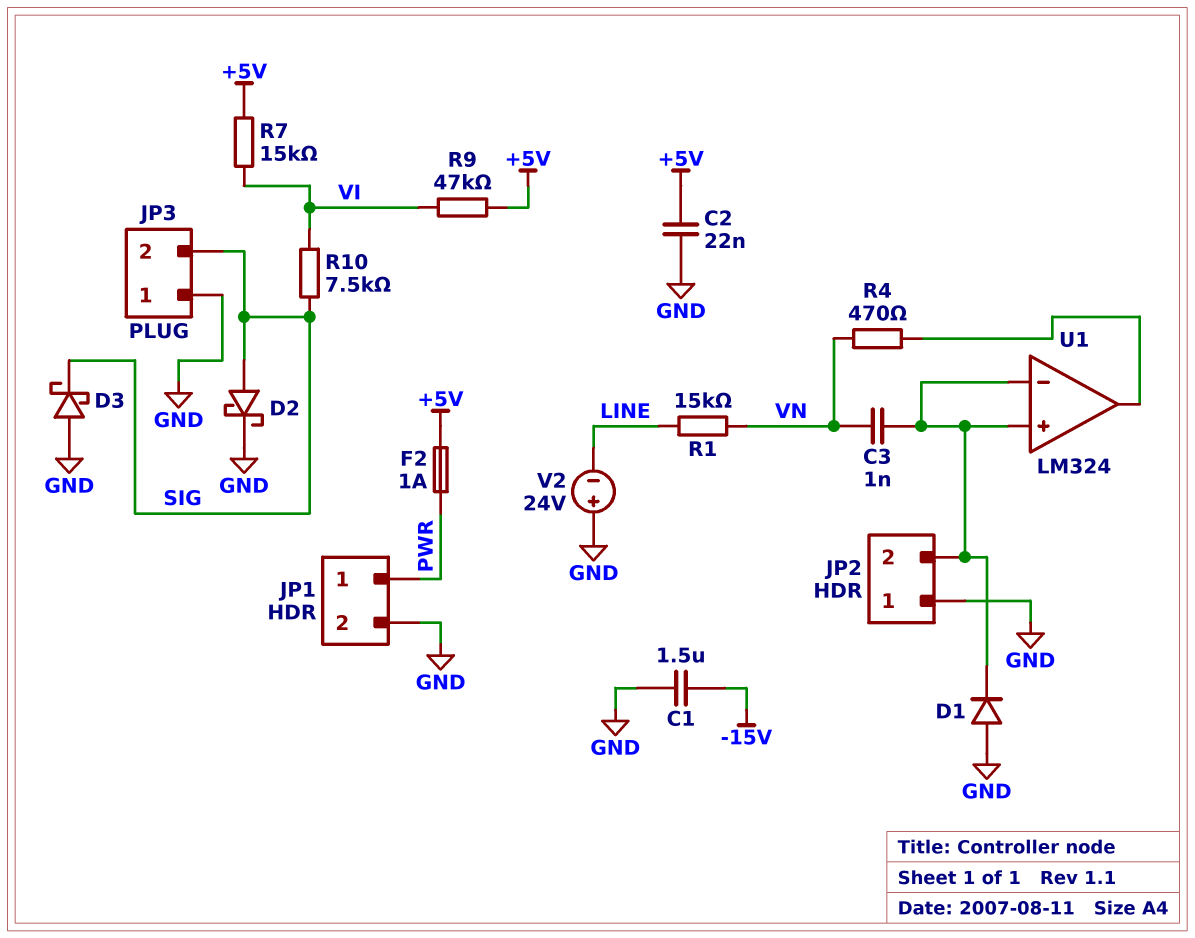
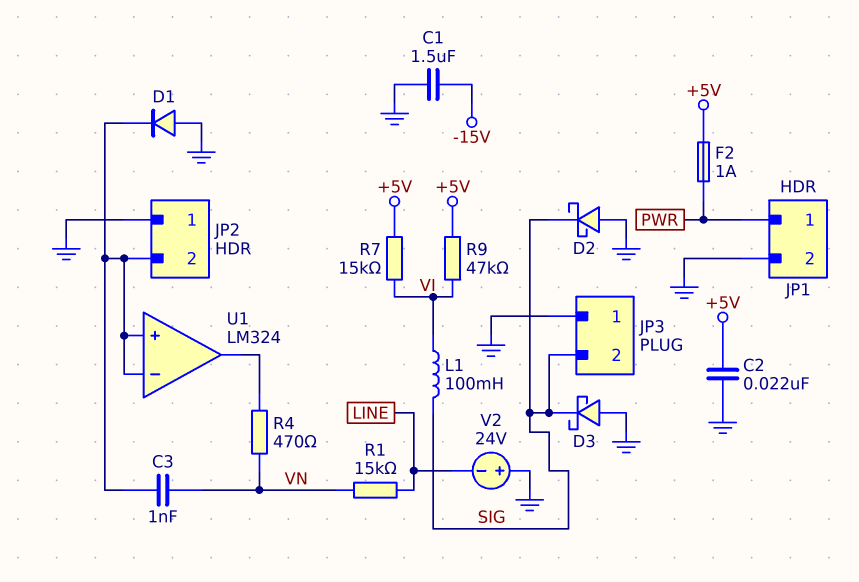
D2: schottky (A SIG, K GND) -> schottky (A GND, K SIG)
L1: none -> 100mH (SIG, VI)
R10: 7.5k (SIG, VI) -> none

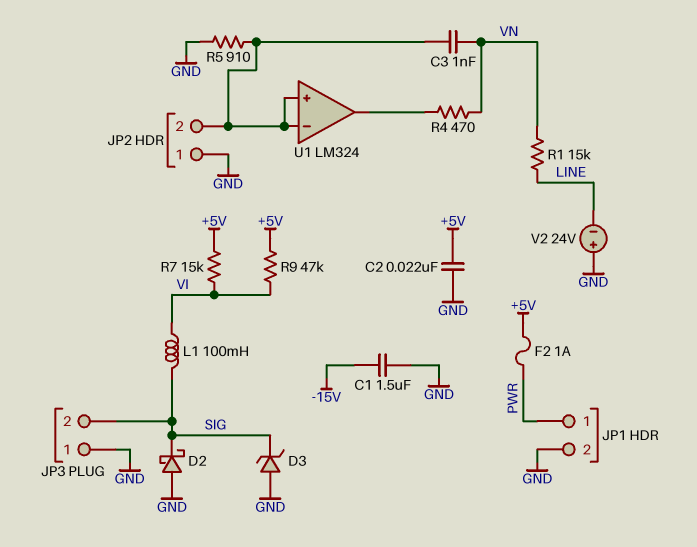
D1: diode (A GND, K JP2/2) -> none
D3: schottky (A GND, K SIG) -> zener (A GND, K SIG)
R5: none -> 910 (GND, JP2/2)

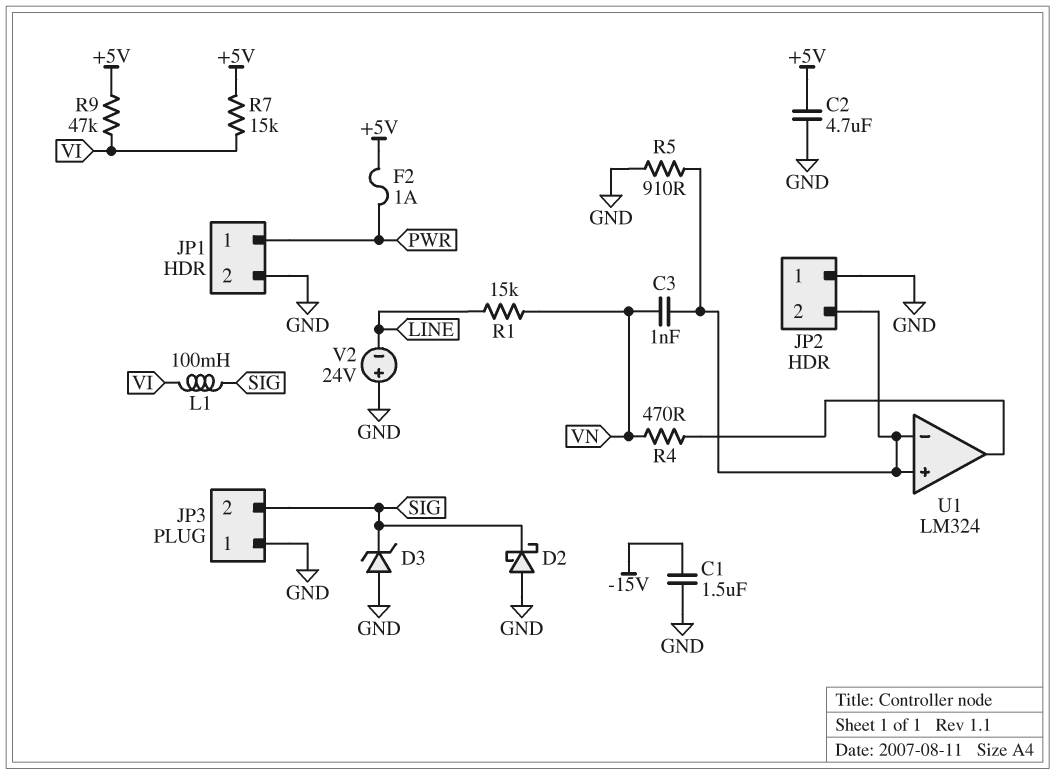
C2: 22nF (+5V, GND) -> 4.7uF (+5V, GND)

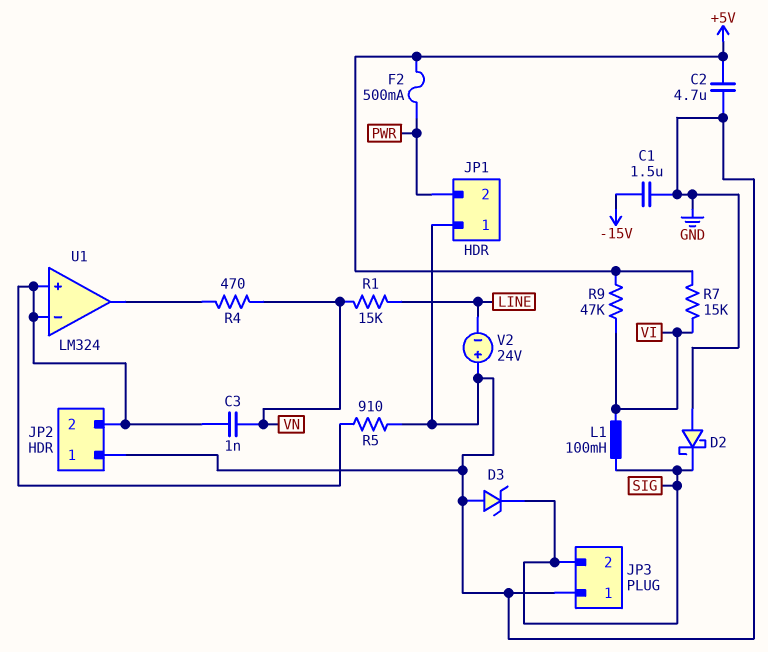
F2: 1A (+5V, PWR) -> 500mA (+5V, PWR)
JP1 pin 1: PWR -> GND
JP1 pin 2: GND -> PWR

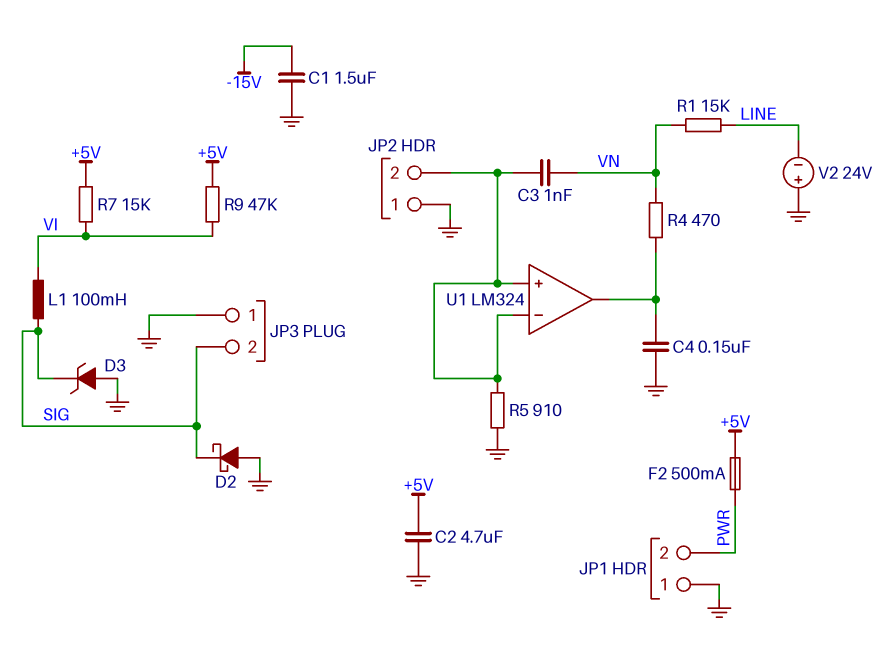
C4: none -> 150nF (GND, U1/out)

